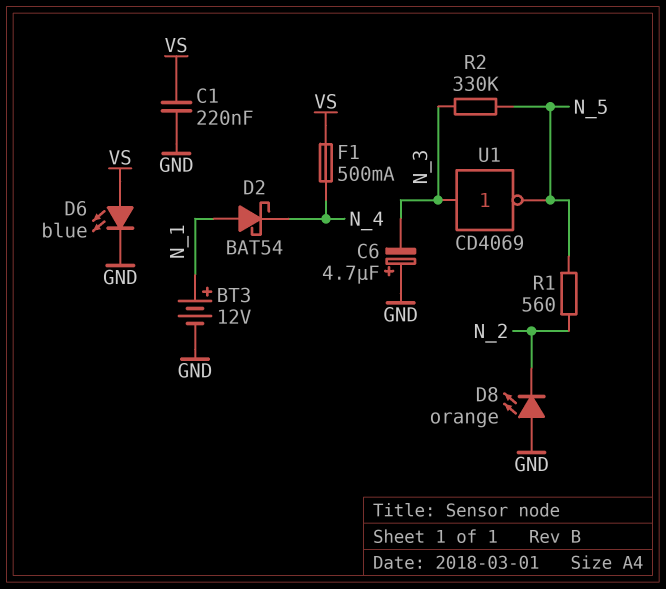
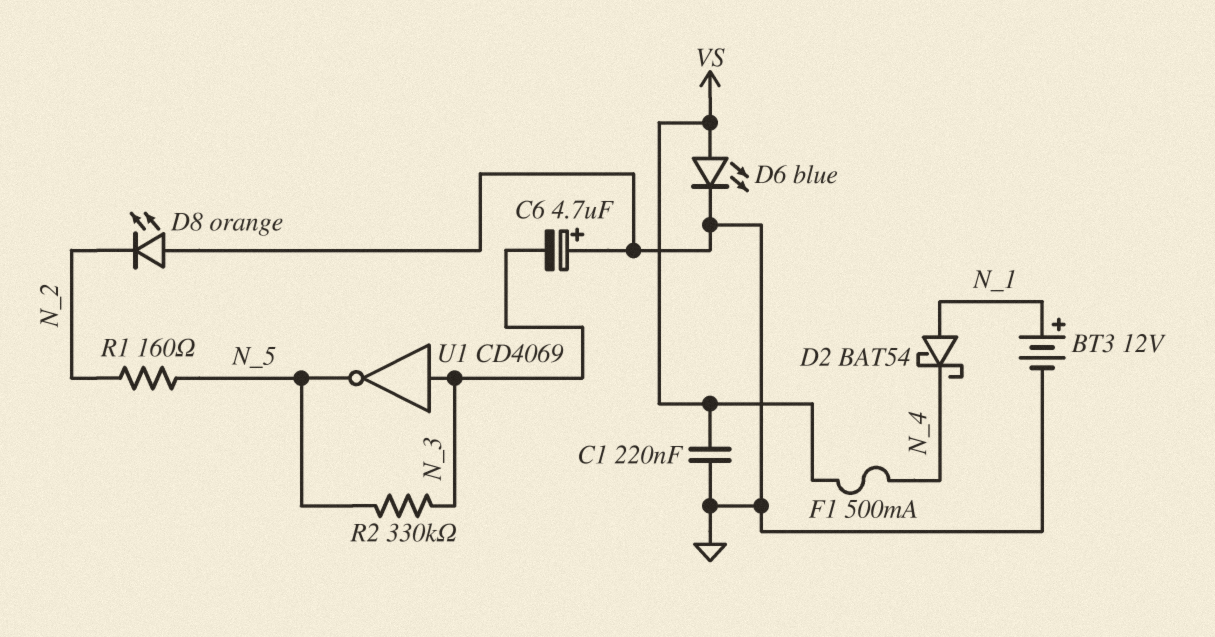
R1: 560 (N_2, N_5) -> 160 (N_2, N_5)

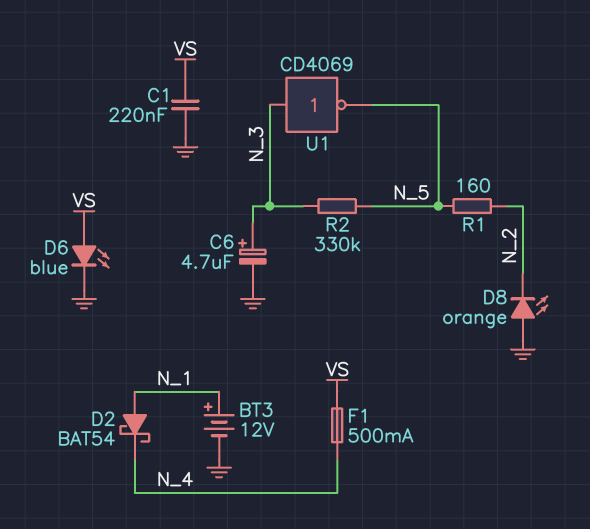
C6: 4.7uF (plus GND, minus N_3) -> 4.7uF (plus N_3, minus GND)

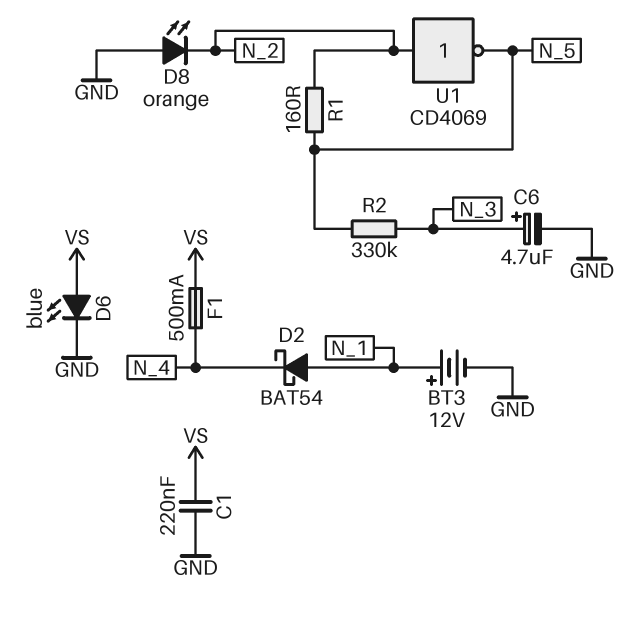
U1: NOT CD4069 (in N_3, out N_5) -> NOT CD4069 (in N_2, out N_5)

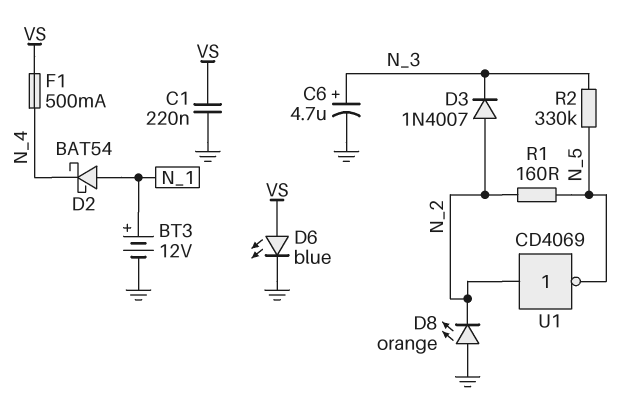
D3: none -> diode 1N4007 (A N_2, K N_3)

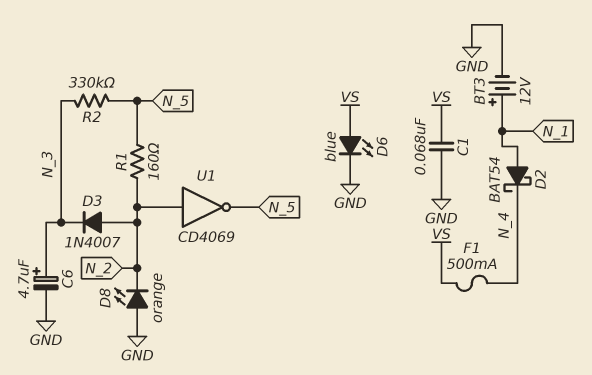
C1: 220nF (GND, VS) -> 68nF (GND, VS)

